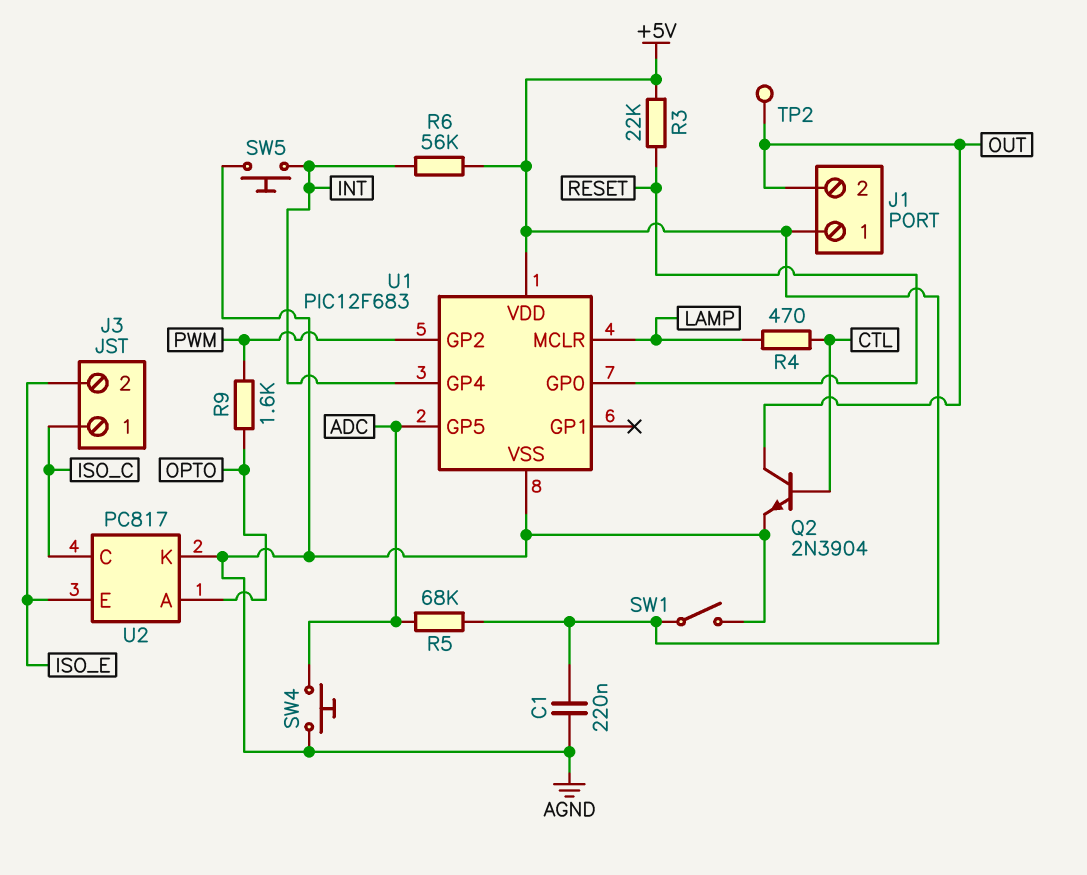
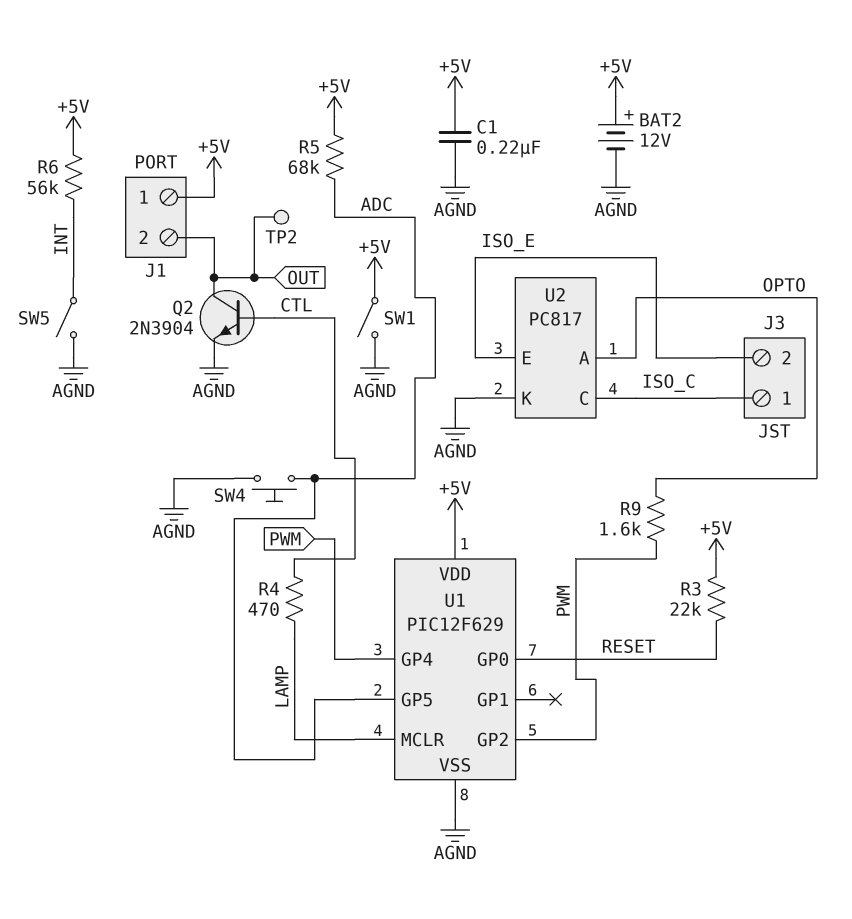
BAT2: none -> 12V (plus +5V, minus AGND)
SW5: button (AGND, INT) -> switch (AGND, INT)
U1: PIC12F683 -> PIC12F629
U1 pin GP4: INT -> PWM

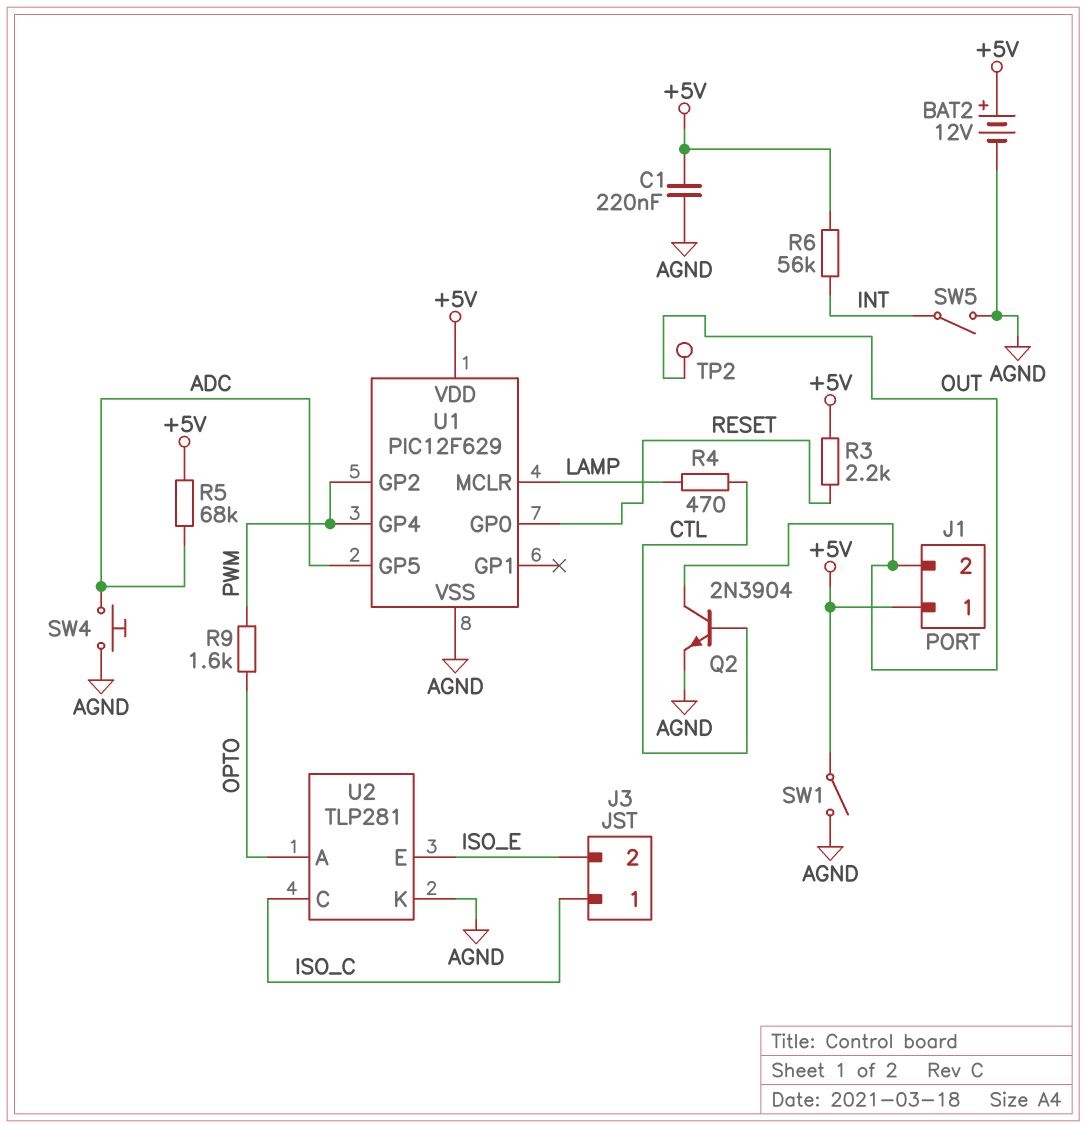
R3: 22k (+5V, RESET) -> 2.2k (+5V, RESET)
U2: PC817 -> TLP281

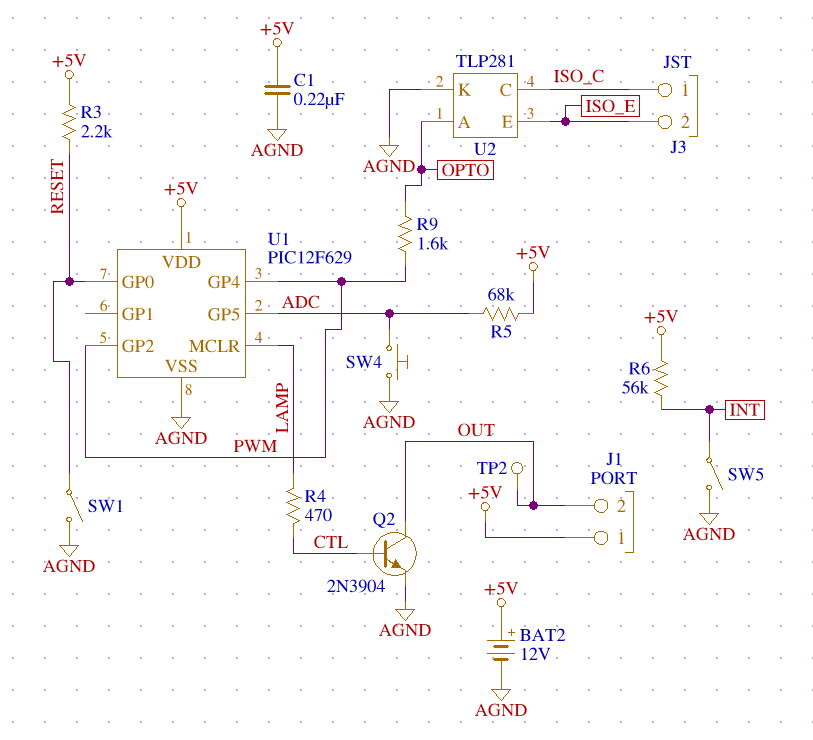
SW1: switch (+5V, AGND) -> switch (AGND, RESET)

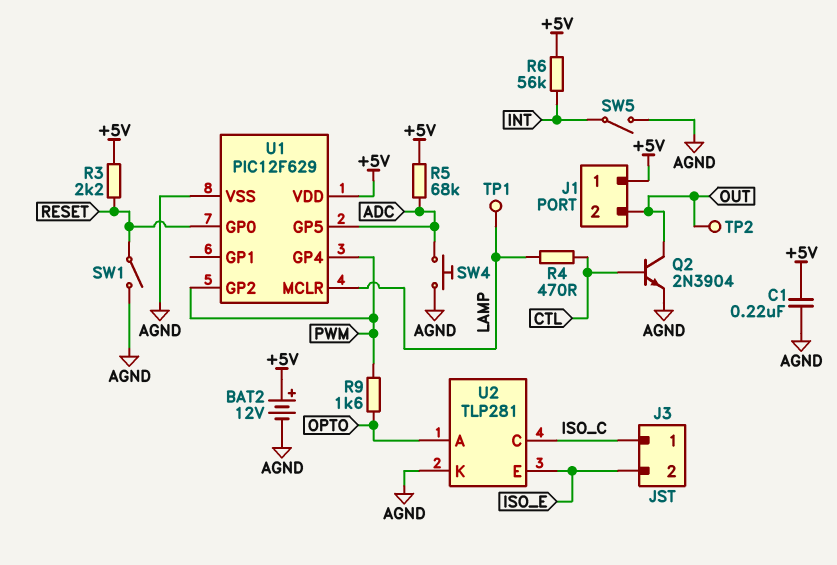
TP1: none -> test point (LAMP)

